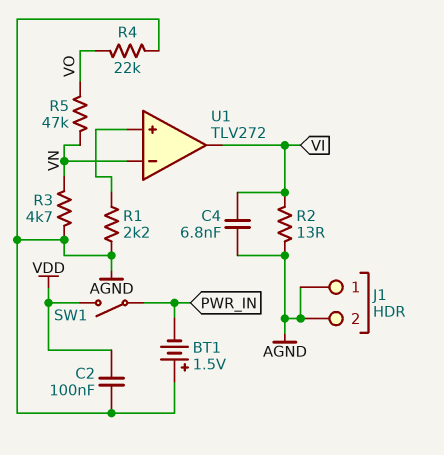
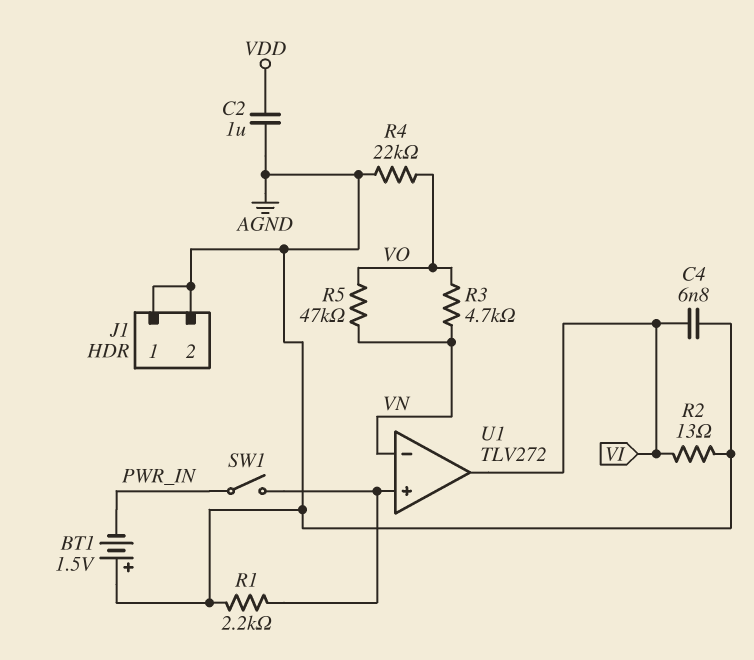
C2: 100nF (AGND, VDD) -> 1uF (AGND, VDD)
R3: 4.7k (AGND, VN) -> 4.7k (VN, VO)
SW1: switch (PWR_IN, VDD) -> switch (PWR_IN, U1/in+)

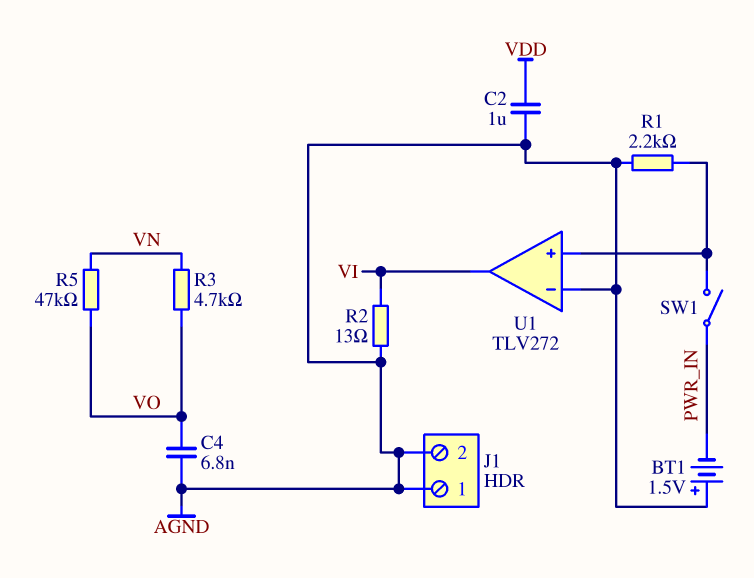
C4: 6.8nF (AGND, VI) -> 6.8nF (AGND, VO)
R4: 22k (AGND, VO) -> none
U1 pin in-: VN -> AGND

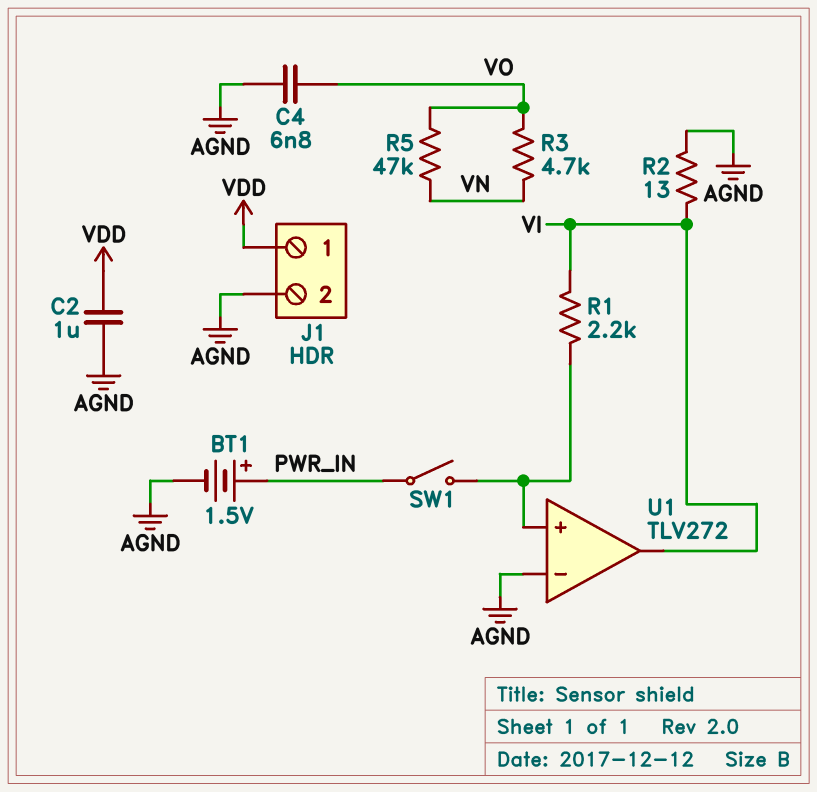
BT1: 1.5V (plus AGND, minus PWR_IN) -> 1.5V (plus PWR_IN, minus AGND)
J1 pin 1: AGND -> VDD
R1: 2.2k (AGND, U1/in+) -> 2.2k (U1/in+, VI)

